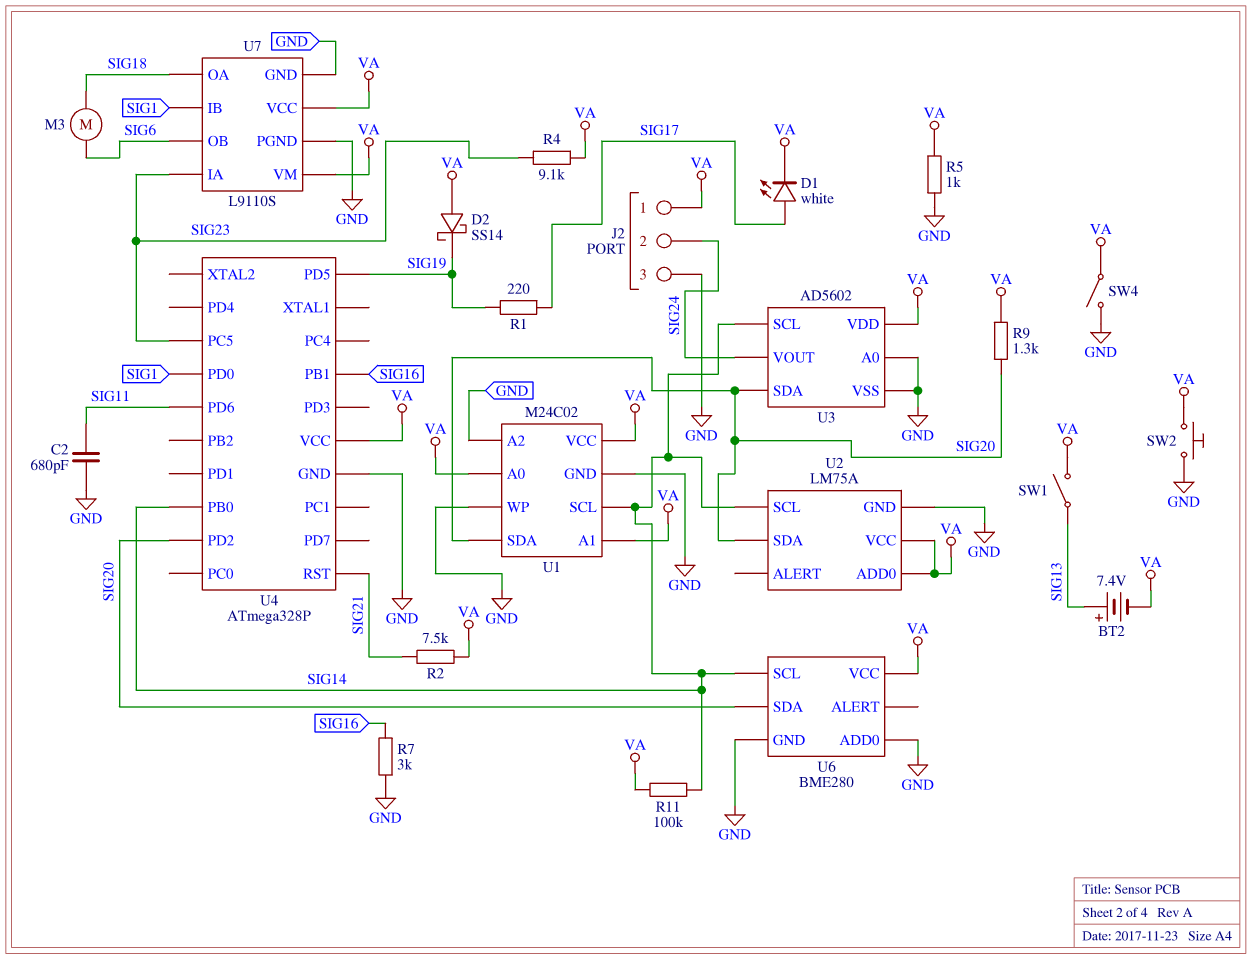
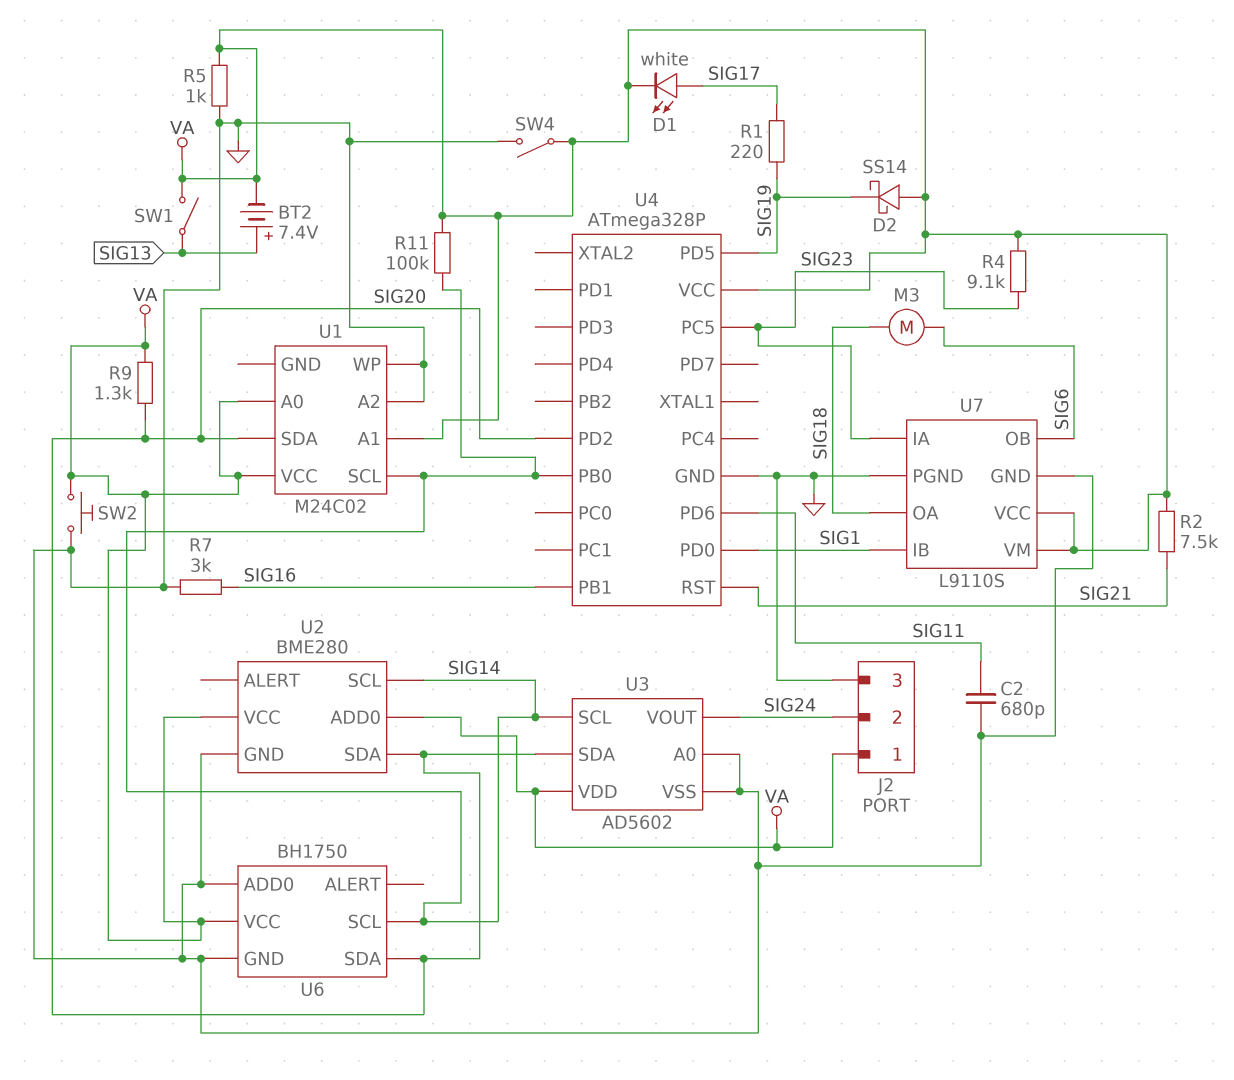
U1 pin GND: GND -> none
U2: LM75A -> BME280
U6: BME280 -> BH1750

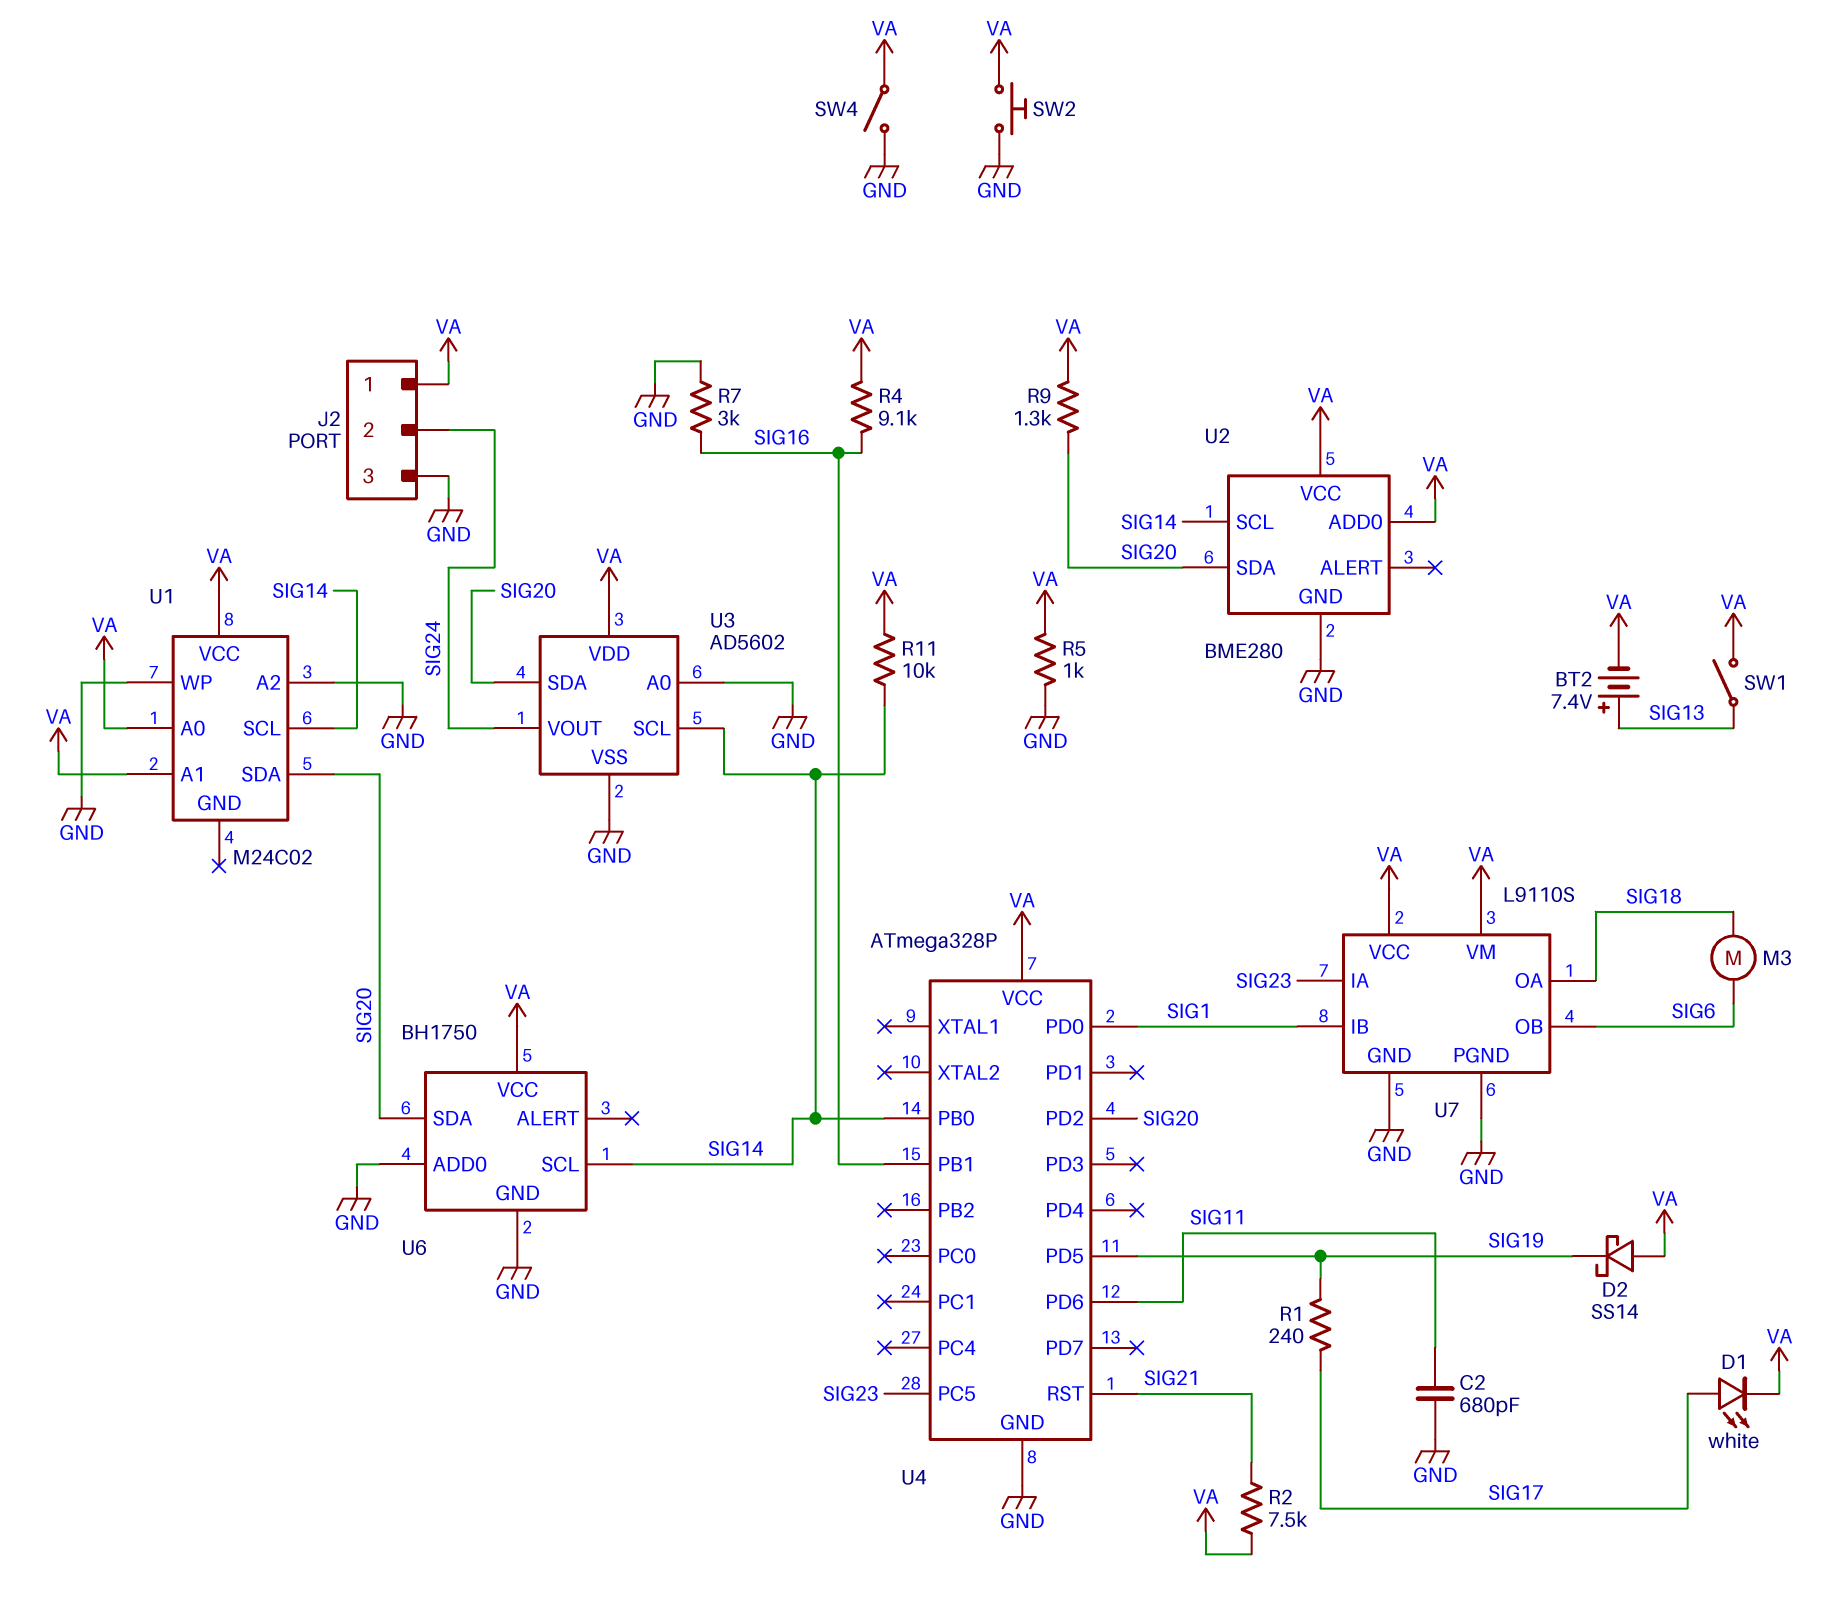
R1: 220 (SIG17, SIG19) -> 240 (SIG17, SIG19)
R4: 9.1k (SIG23, VA) -> 9.1k (SIG16, VA)
R11: 100k (SIG14, VA) -> 10k (SIG14, VA)

